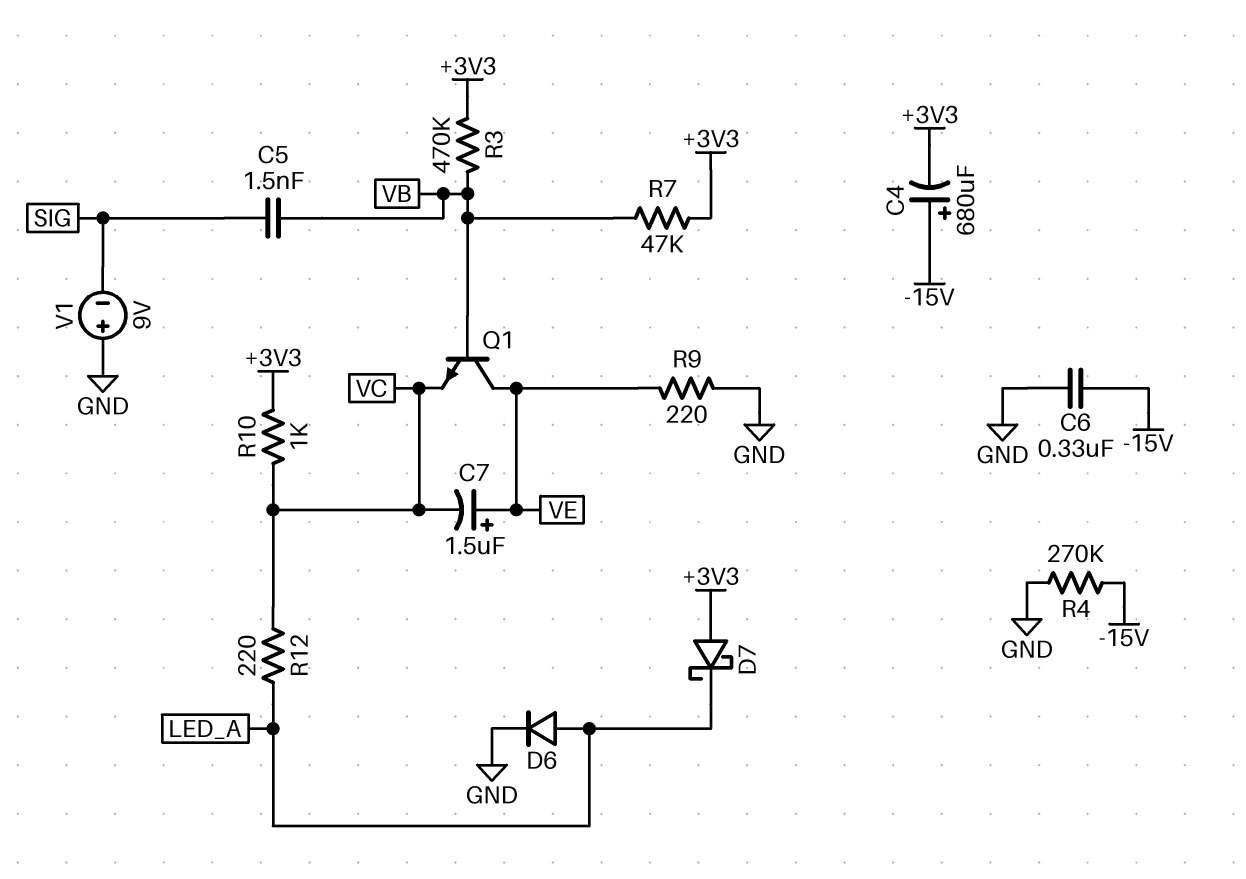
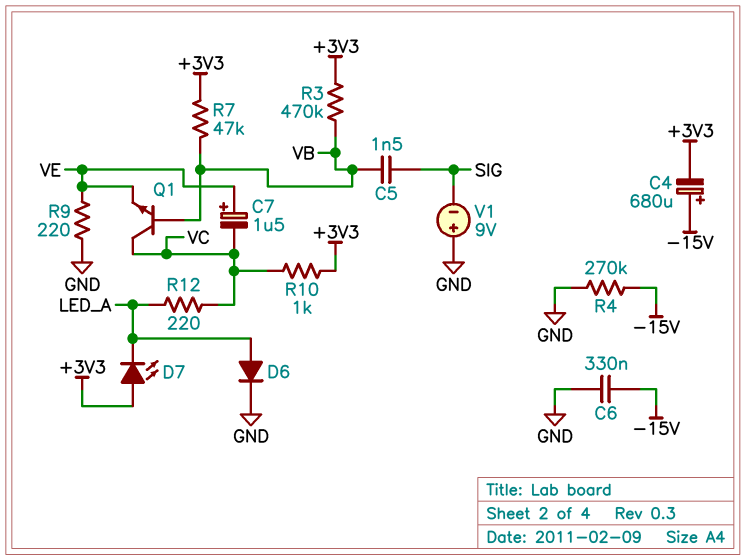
D7: schottky (A +3V3, K LED_A) -> LED (A +3V3, K LED_A)
Q1: NPN (B VB, C VE, E VC) -> NPN (B VB, C VC, E VE)

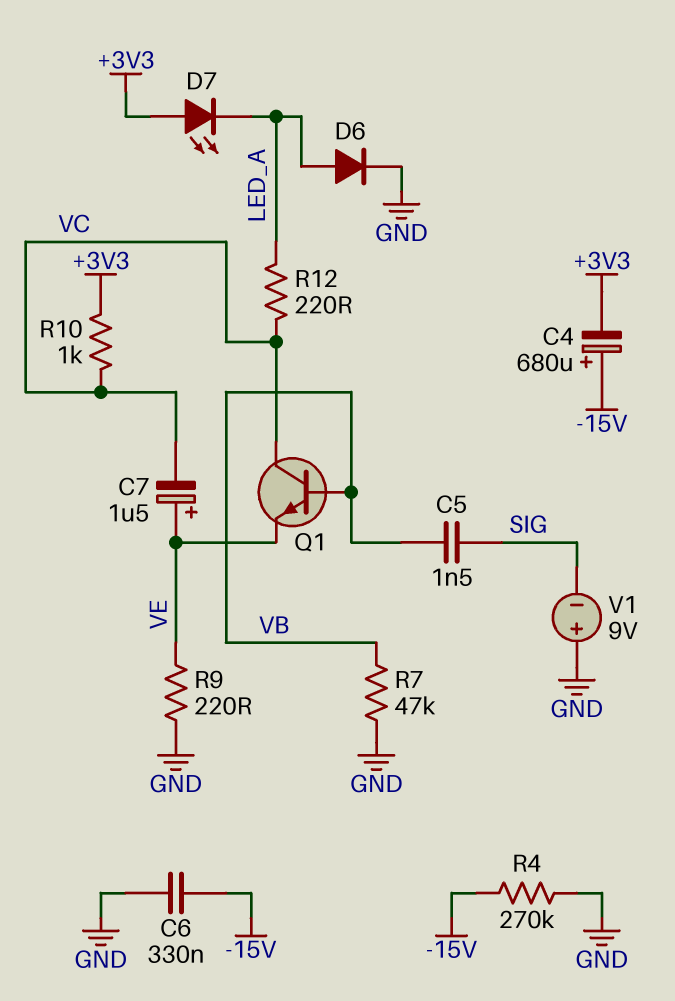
R3: 470k (+3V3, VB) -> none
R7: 47k (+3V3, VB) -> 47k (GND, VB)

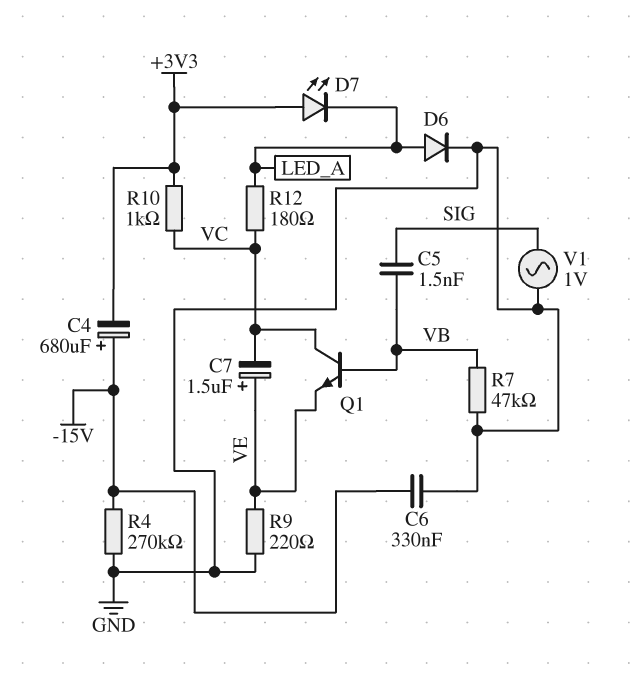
R12: 220 (LED_A, VC) -> 180 (LED_A, VC)
V1: 9V (plus GND, minus SIG) -> AC 1V (GND, SIG)

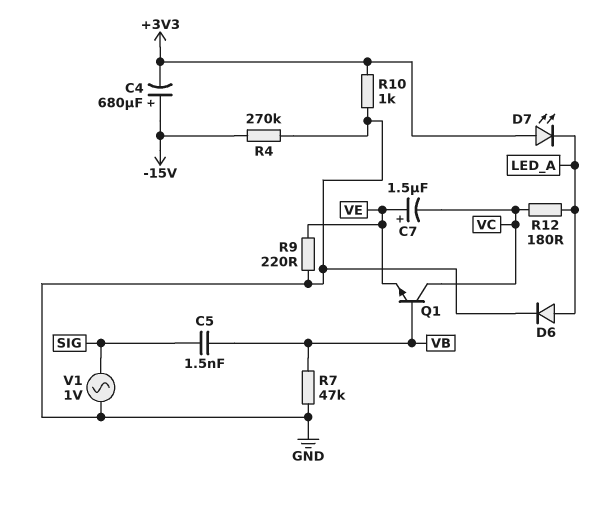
C6: 330nF (-15V, GND) -> none
R10: 1k (+3V3, VC) -> 1k (+3V3, GND)

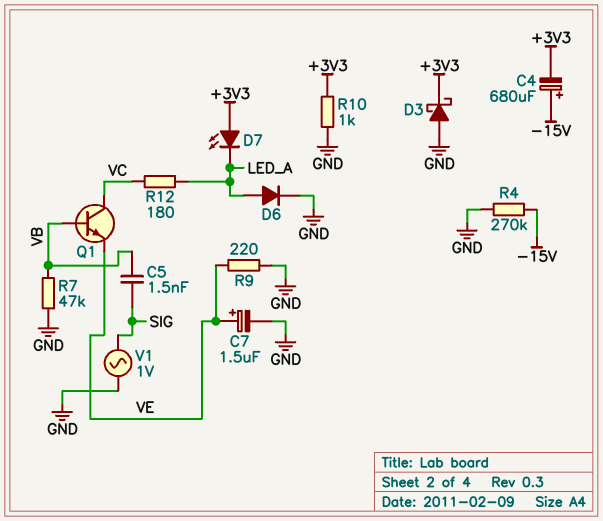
C7: 1.5uF (plus VE, minus VC) -> 1.5uF (plus VE, minus GND)
D3: none -> schottky (A GND, K +3V3)

